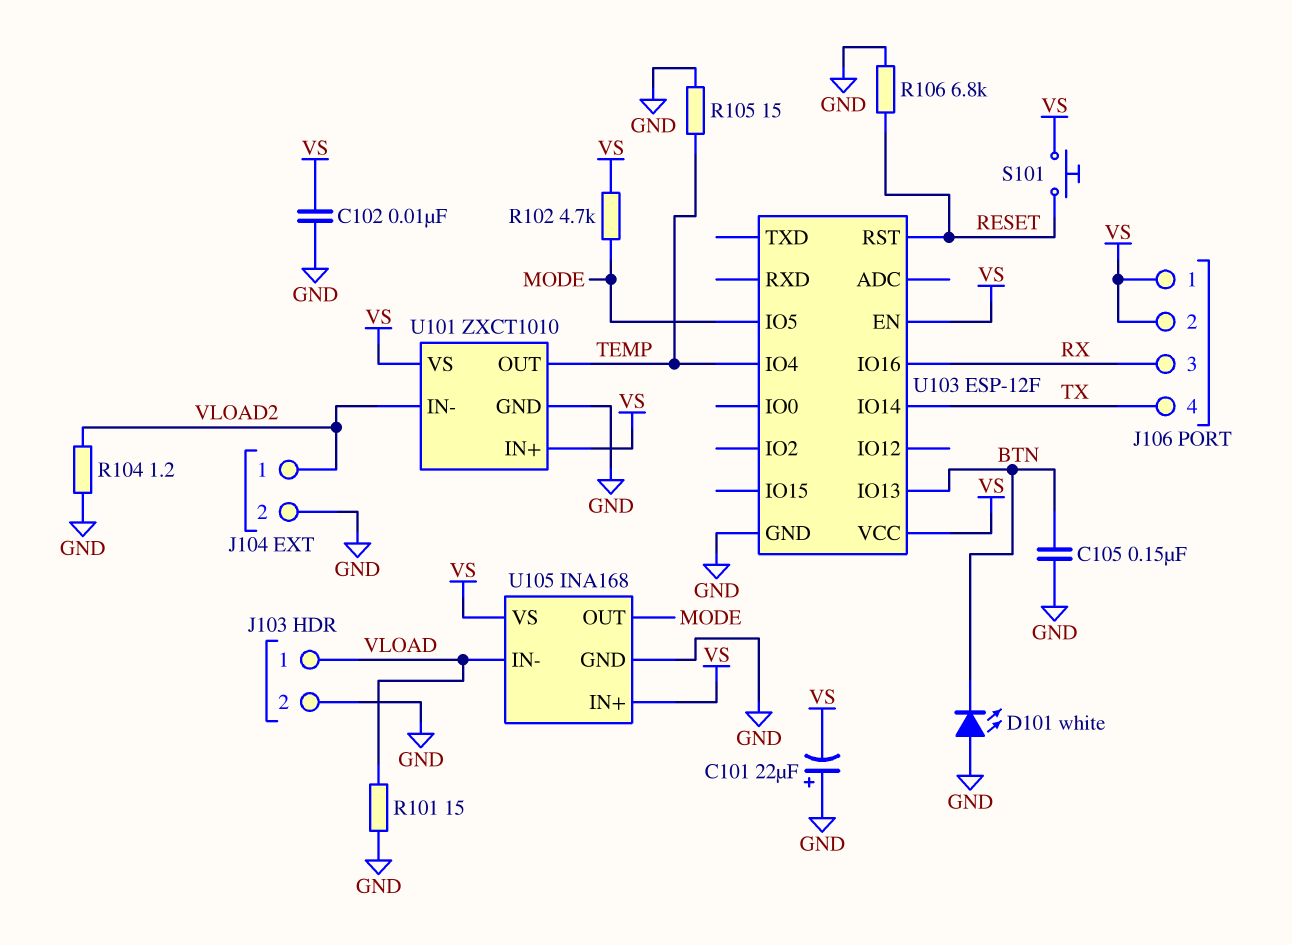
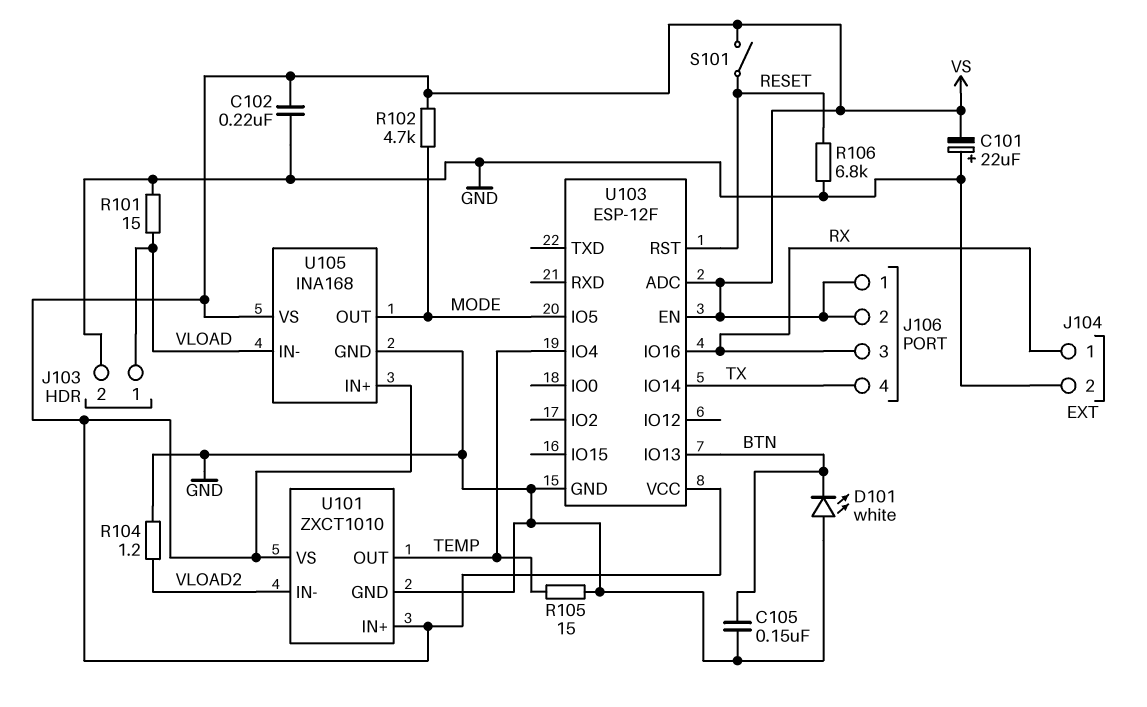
C102: 10nF (GND, VS) -> 220nF (GND, VS)
J104 pin 1: VLOAD2 -> RX
S101: button (RESET, VS) -> switch (RESET, VS)
U103 pin ADC: none -> VS

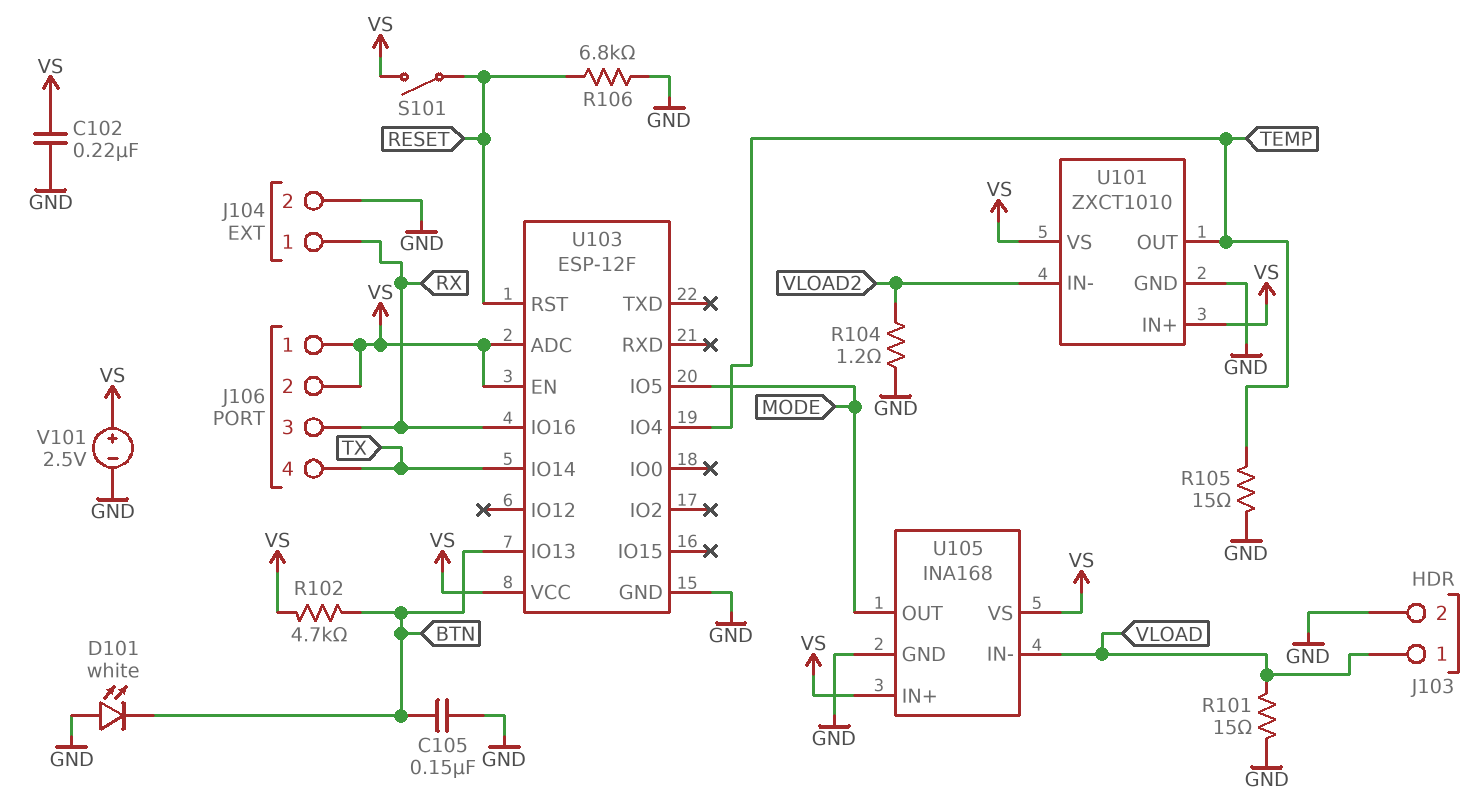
C101: 22uF (plus GND, minus VS) -> none
R102: 4.7k (MODE, VS) -> 4.7k (BTN, VS)
V101: none -> 2.5V (plus VS, minus GND)

